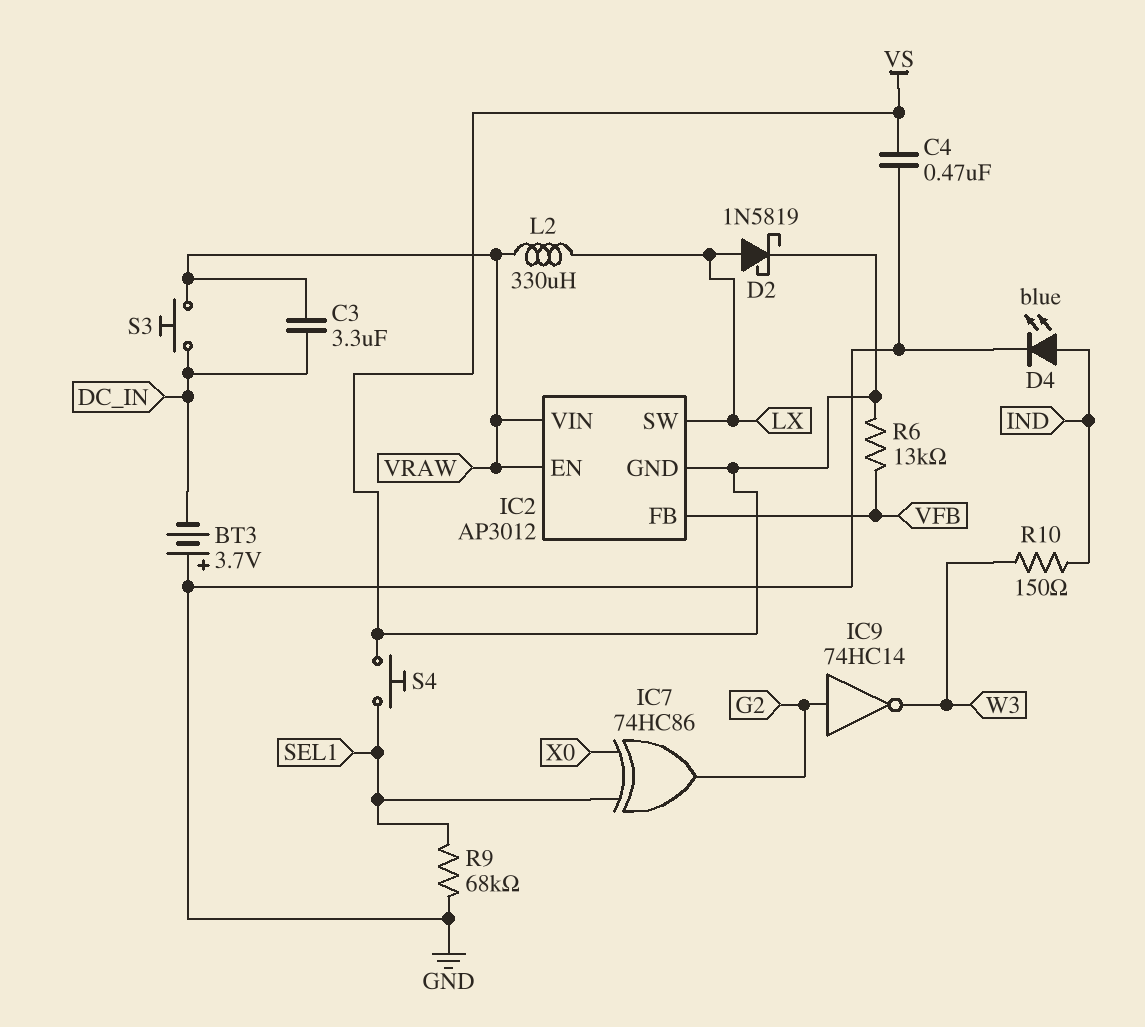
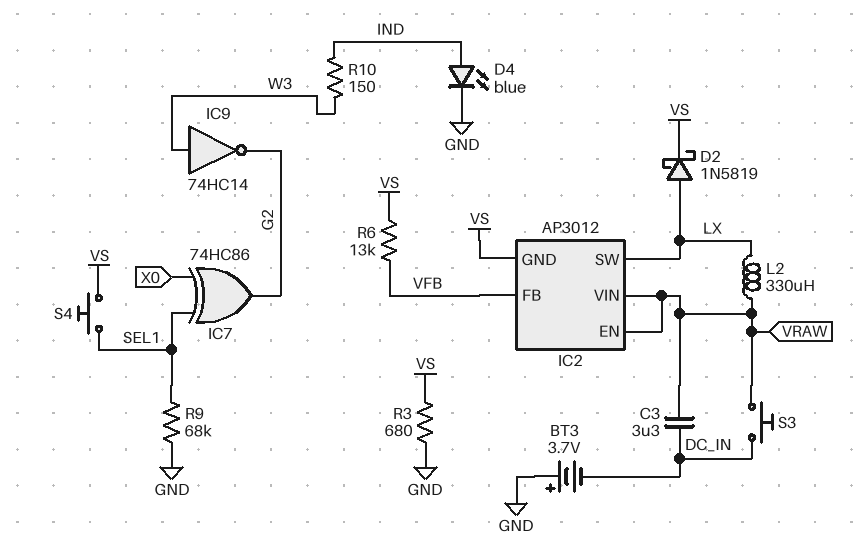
C4: 470nF (GND, VS) -> none
IC9: NOT 74HC14 (in G2, out W3) -> NOT 74HC14 (in W3, out G2)
R3: none -> 680 (GND, VS)

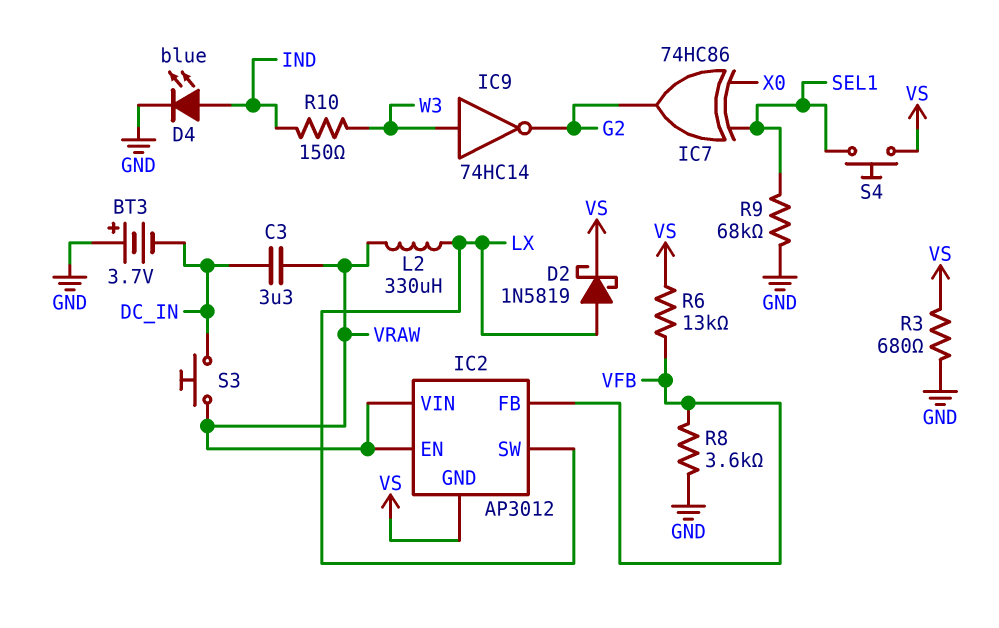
R8: none -> 3.6k (GND, VFB)

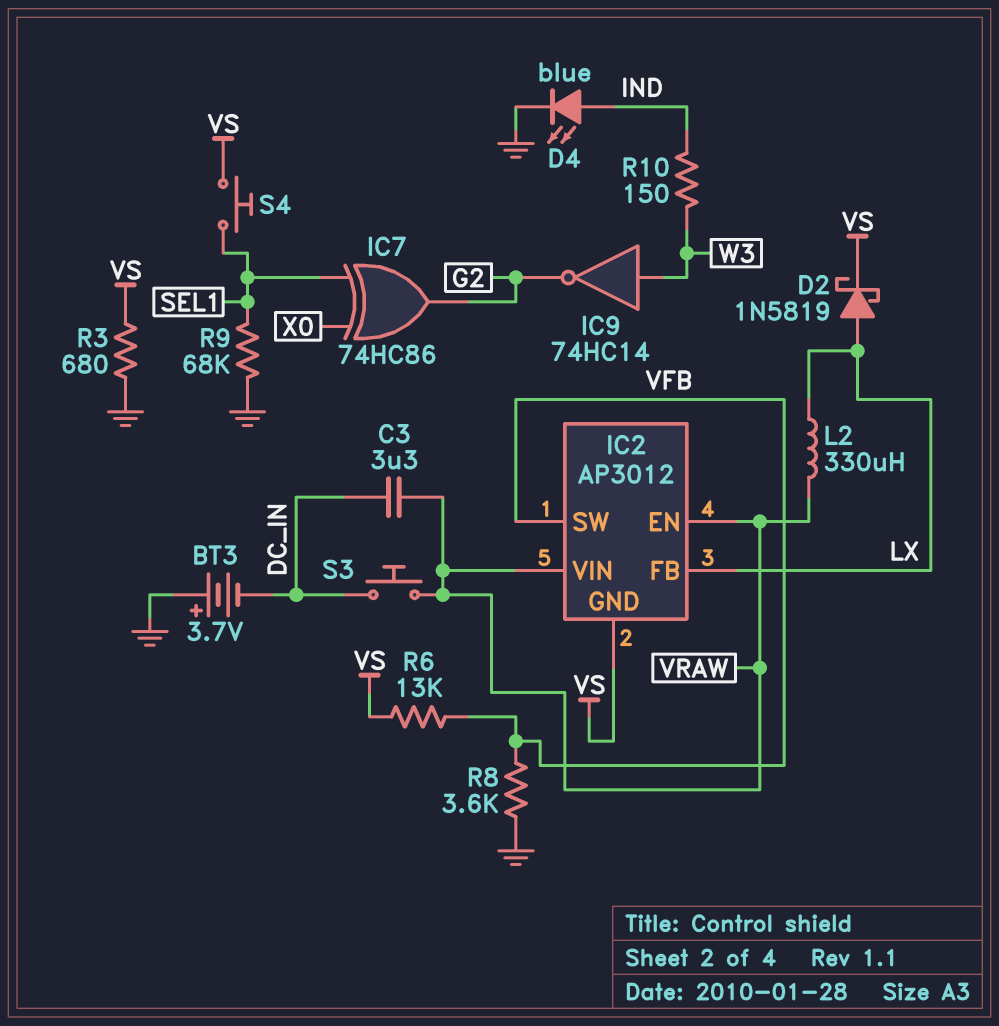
IC2 pin FB: VFB -> LX
IC2 pin SW: LX -> VFB

